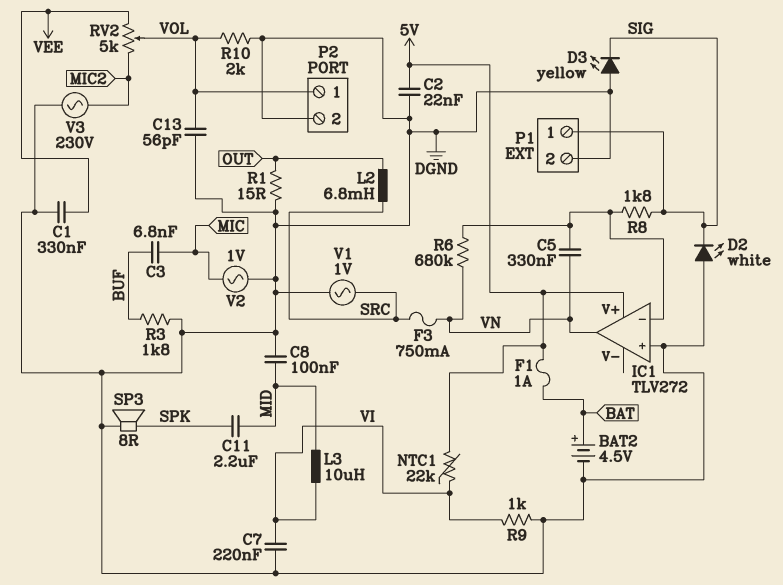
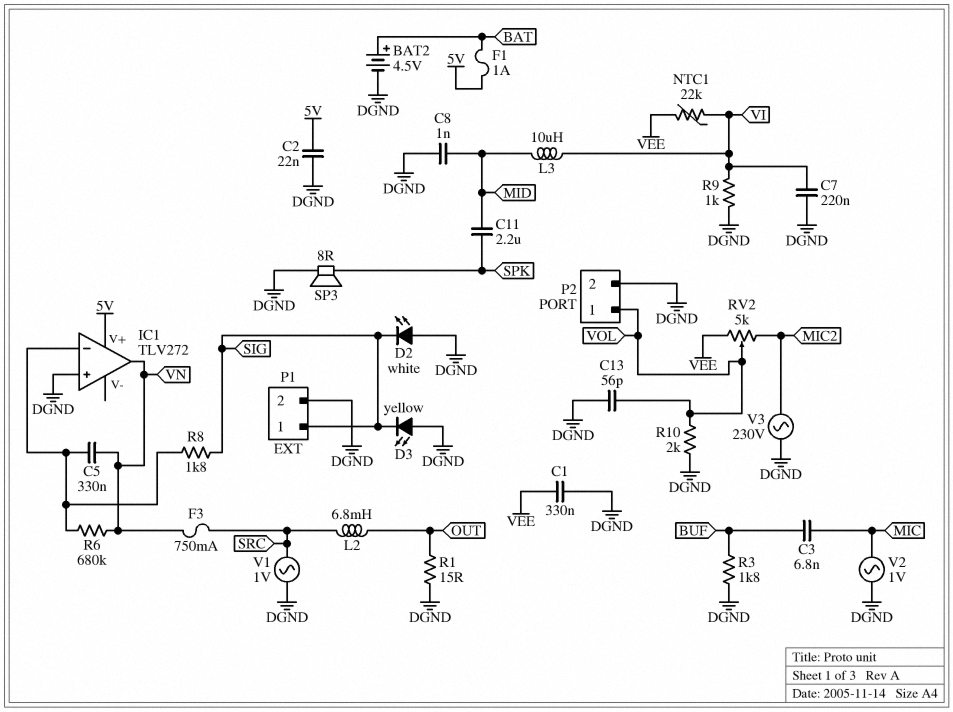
C8: 100nF (DGND, MID) -> 1nF (DGND, MID)
NTC1: 22k (5V, VI) -> 22k (VEE, VI)

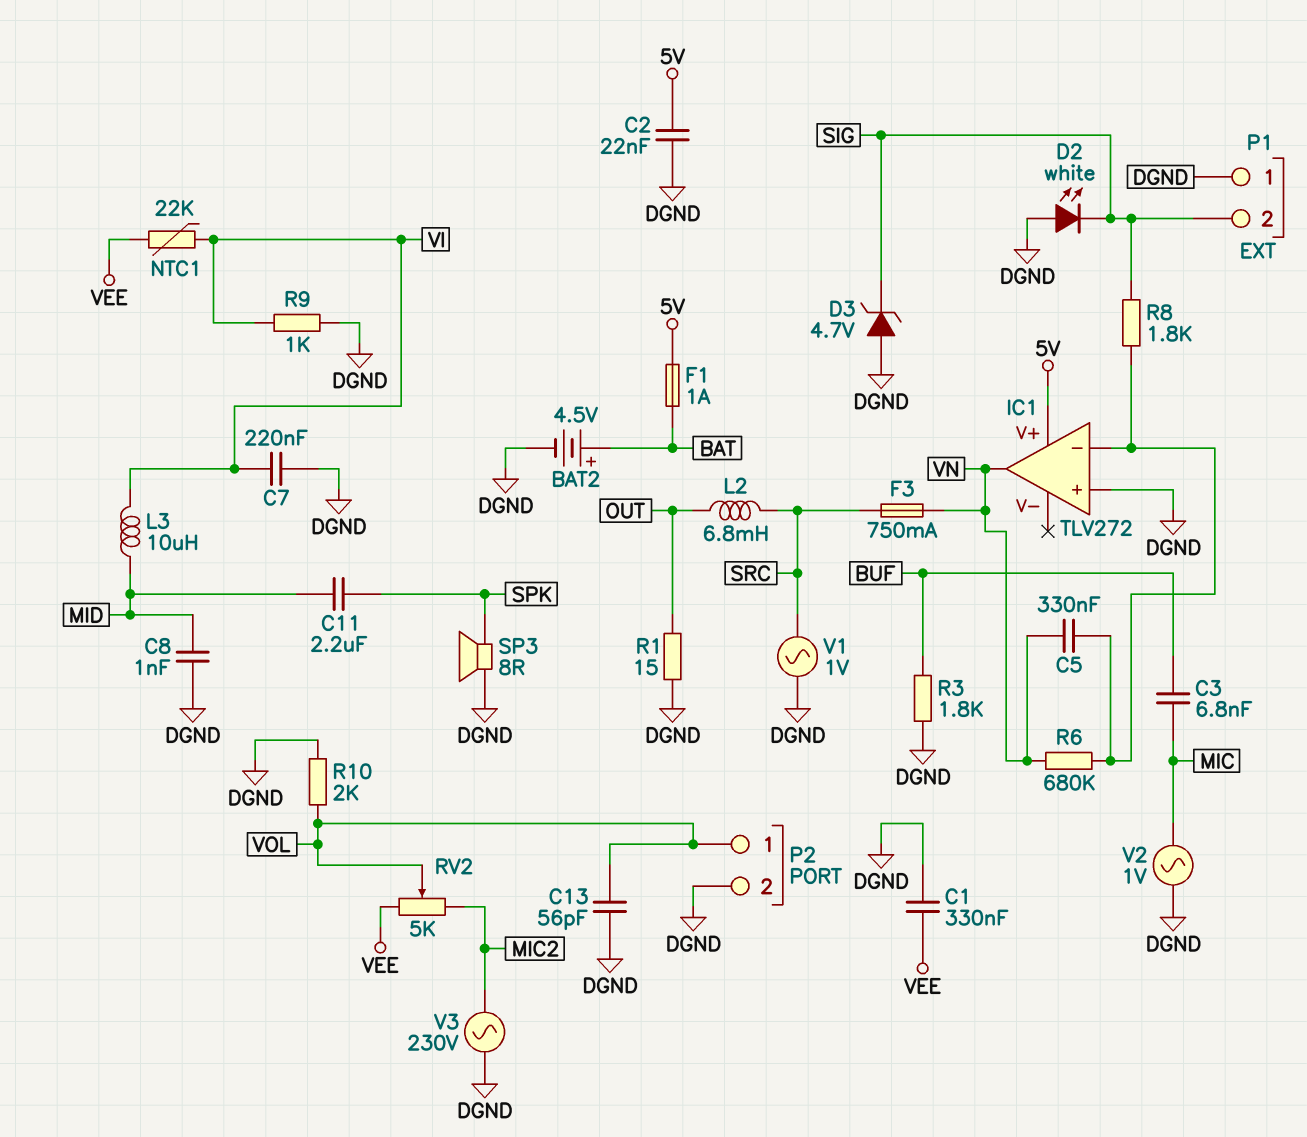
D3: LED yellow (A DGND, K SIG) -> zener 4.7V (A DGND, K SIG)
P1 pin 1: SIG -> DGND
P1 pin 2: DGND -> SIG

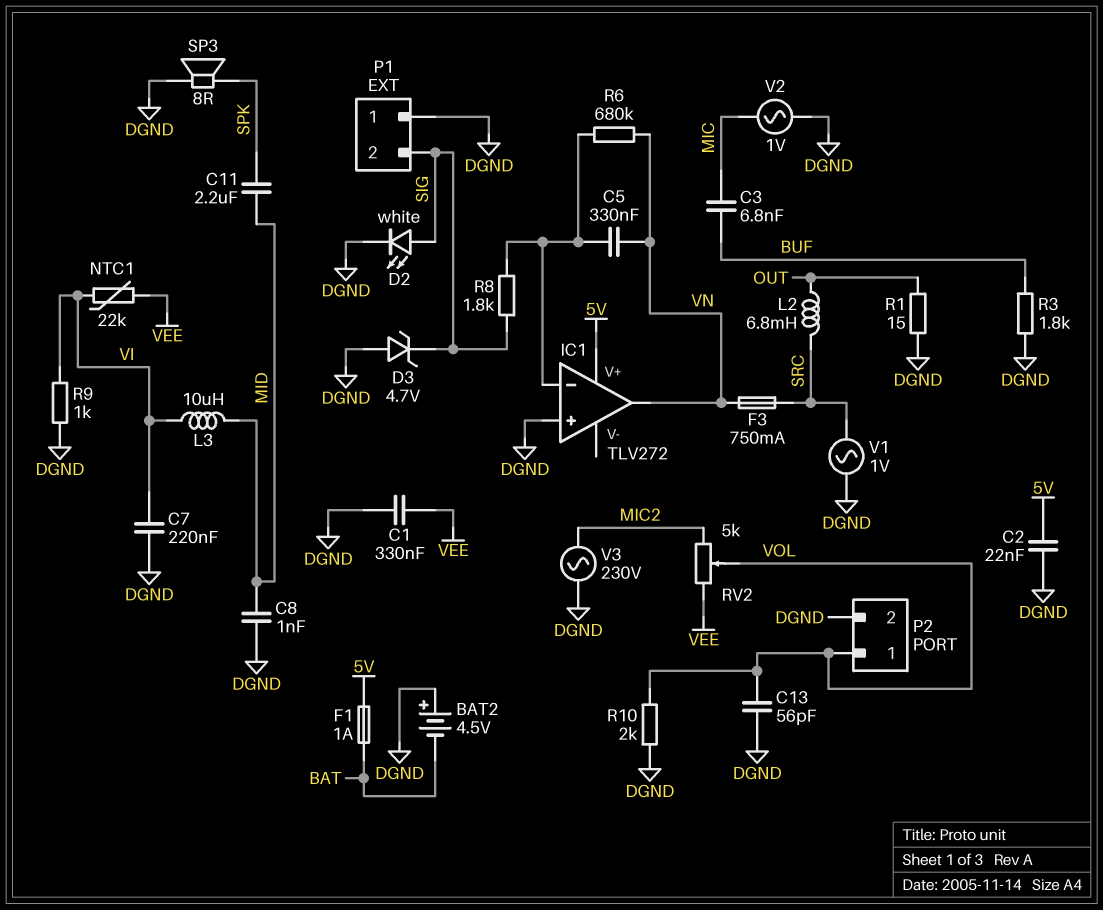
BAT2: 4.5V (plus BAT, minus DGND) -> 4.5V (plus DGND, minus BAT)
D2: LED white (A DGND, K SIG) -> LED white (A SIG, K DGND)

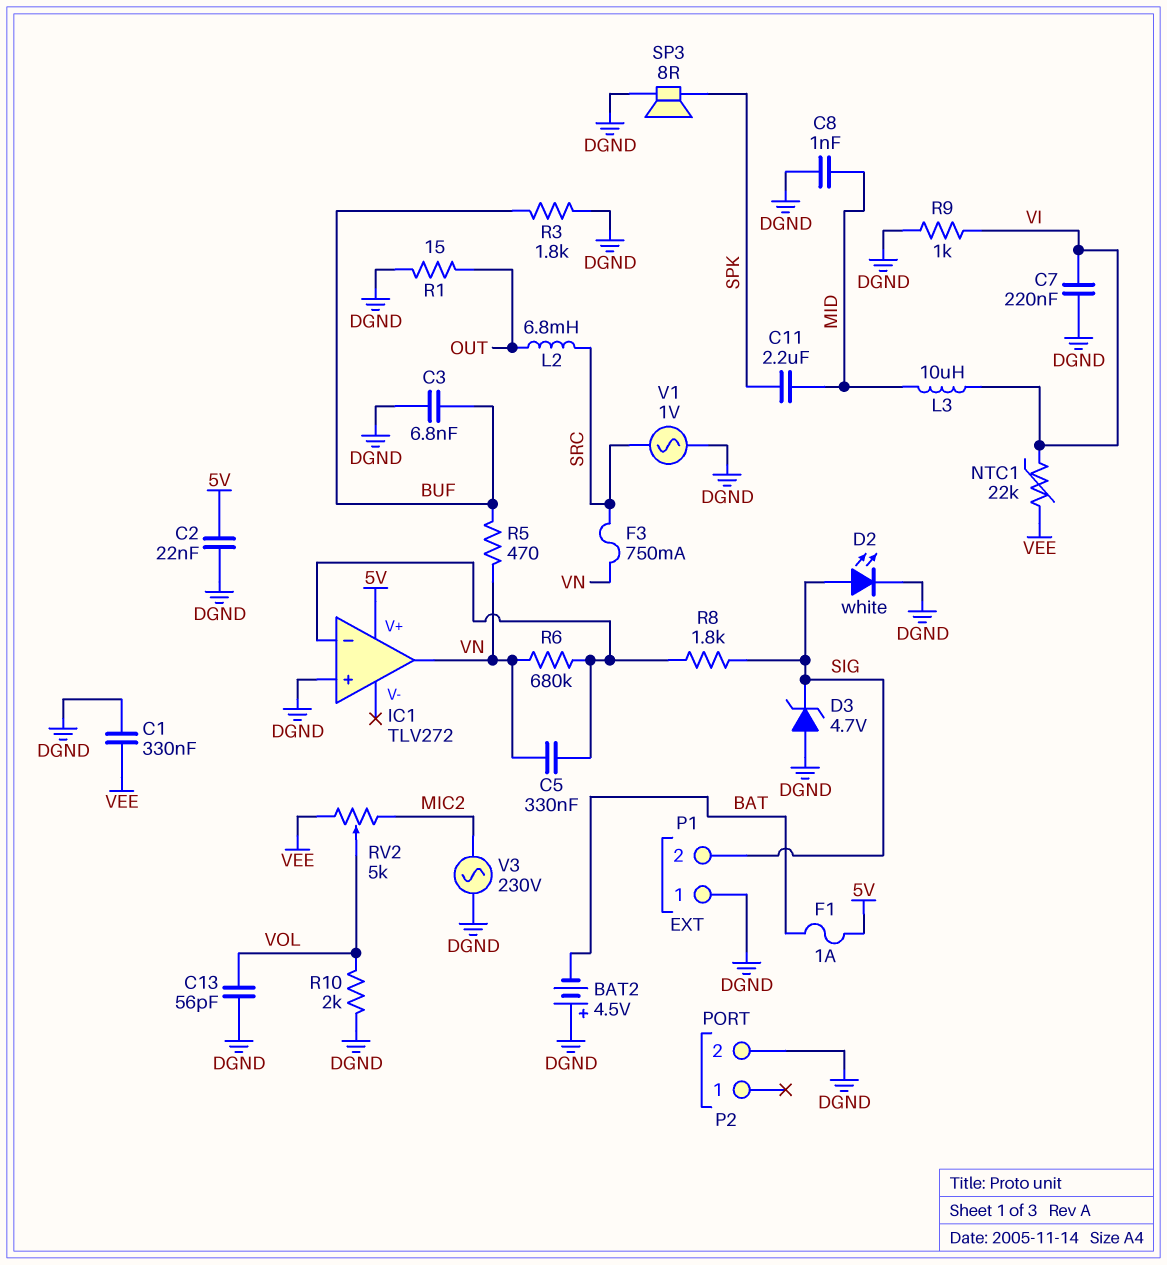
C3: 6.8nF (BUF, MIC) -> 6.8nF (BUF, DGND)
P2 pin 1: VOL -> none
R5: none -> 470 (BUF, VN)
V2: AC 1V (DGND, MIC) -> none

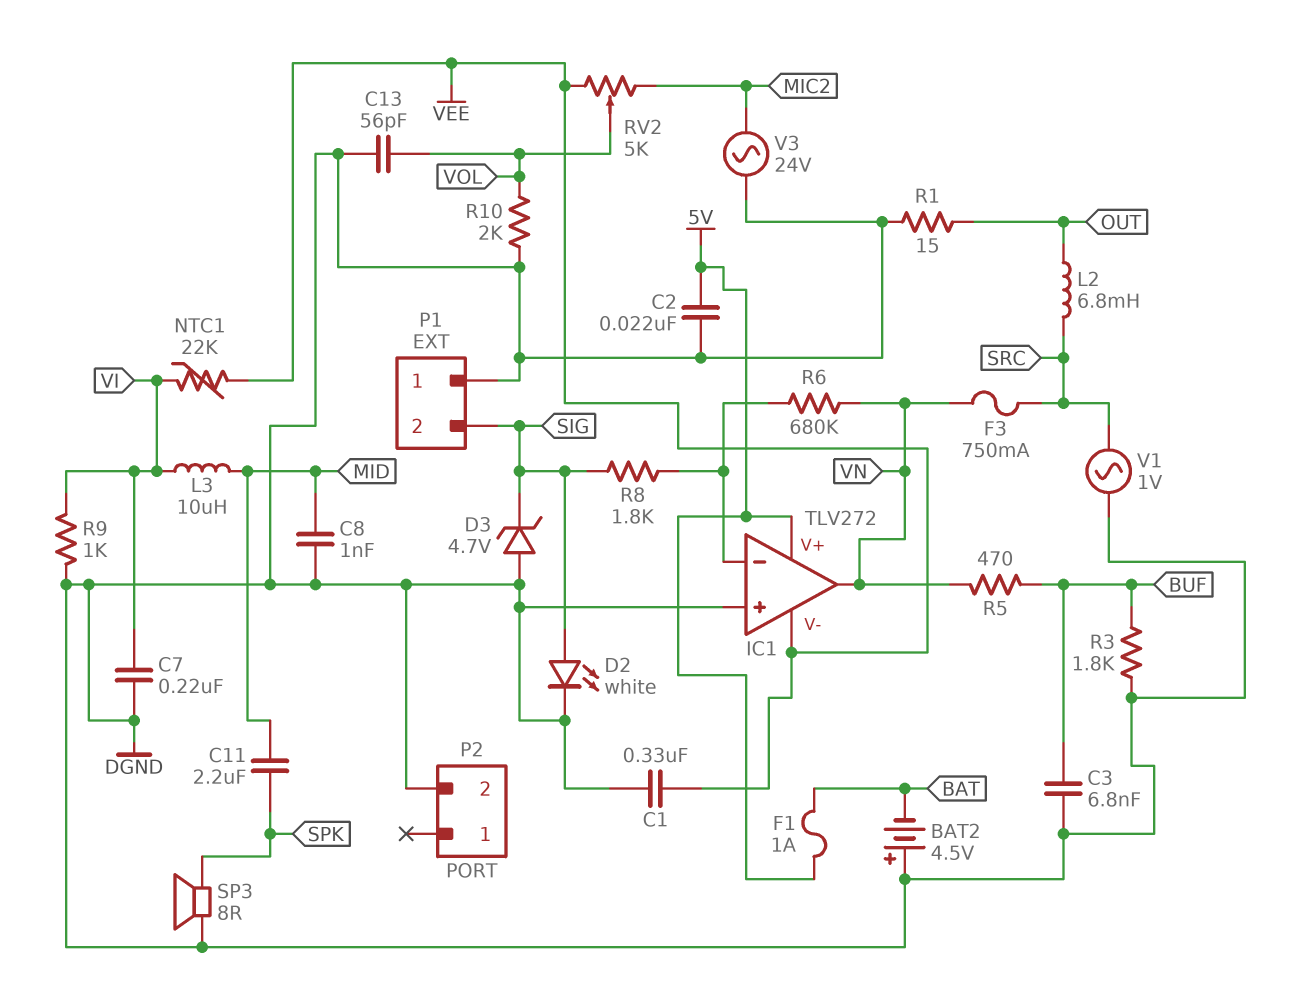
C5: 330nF (IC1/in-, VN) -> none
IC1 pin V-: none -> VEE
V3: AC 230V (DGND, MIC2) -> AC 24V (DGND, MIC2)

